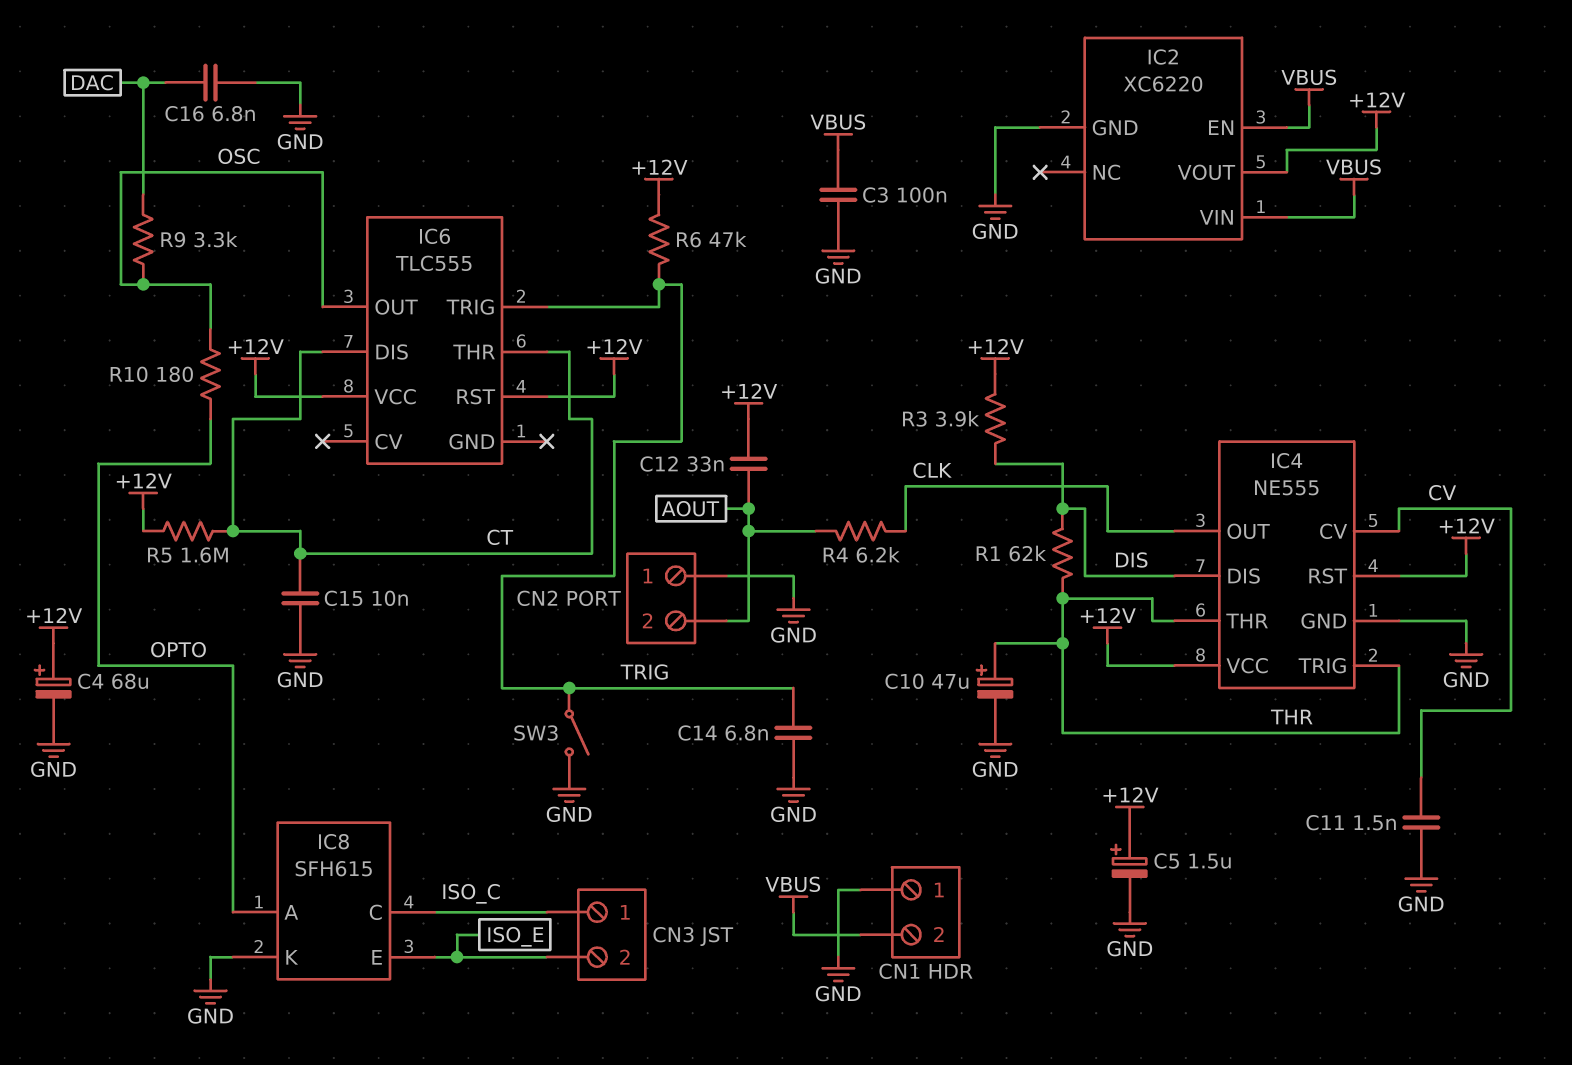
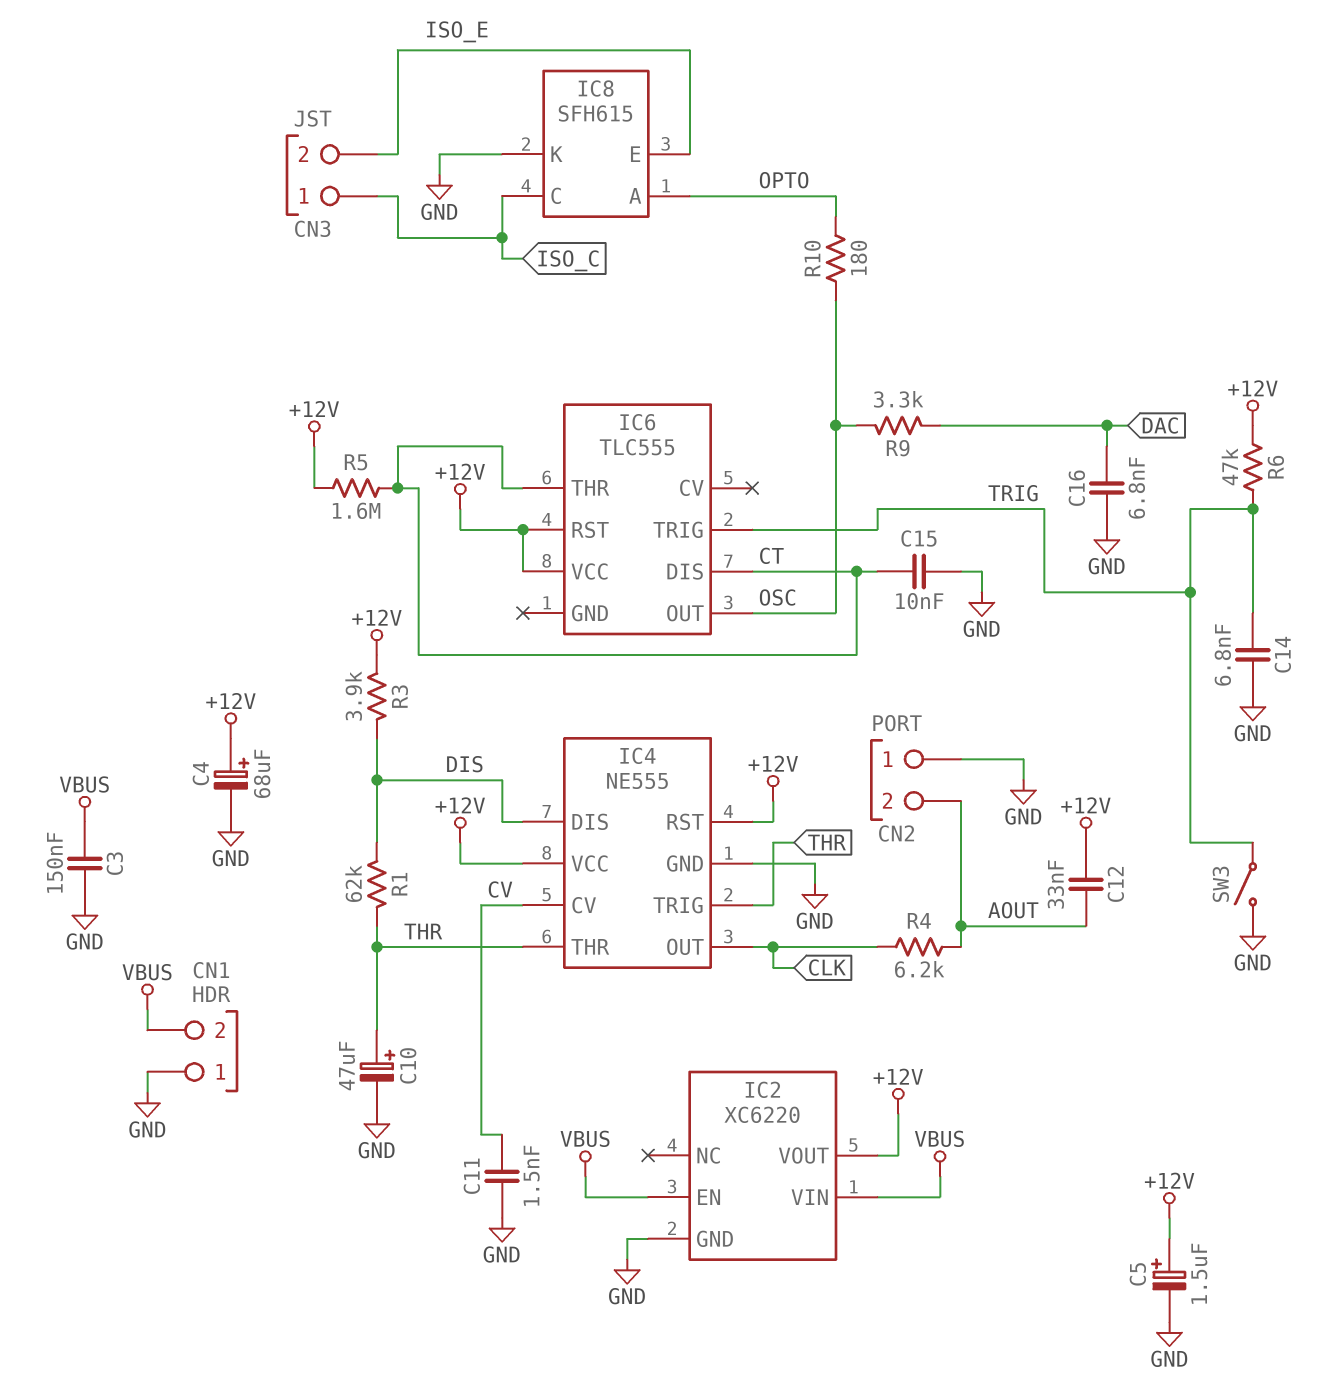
C3: 100nF (GND, VBUS) -> 150nF (GND, VBUS)

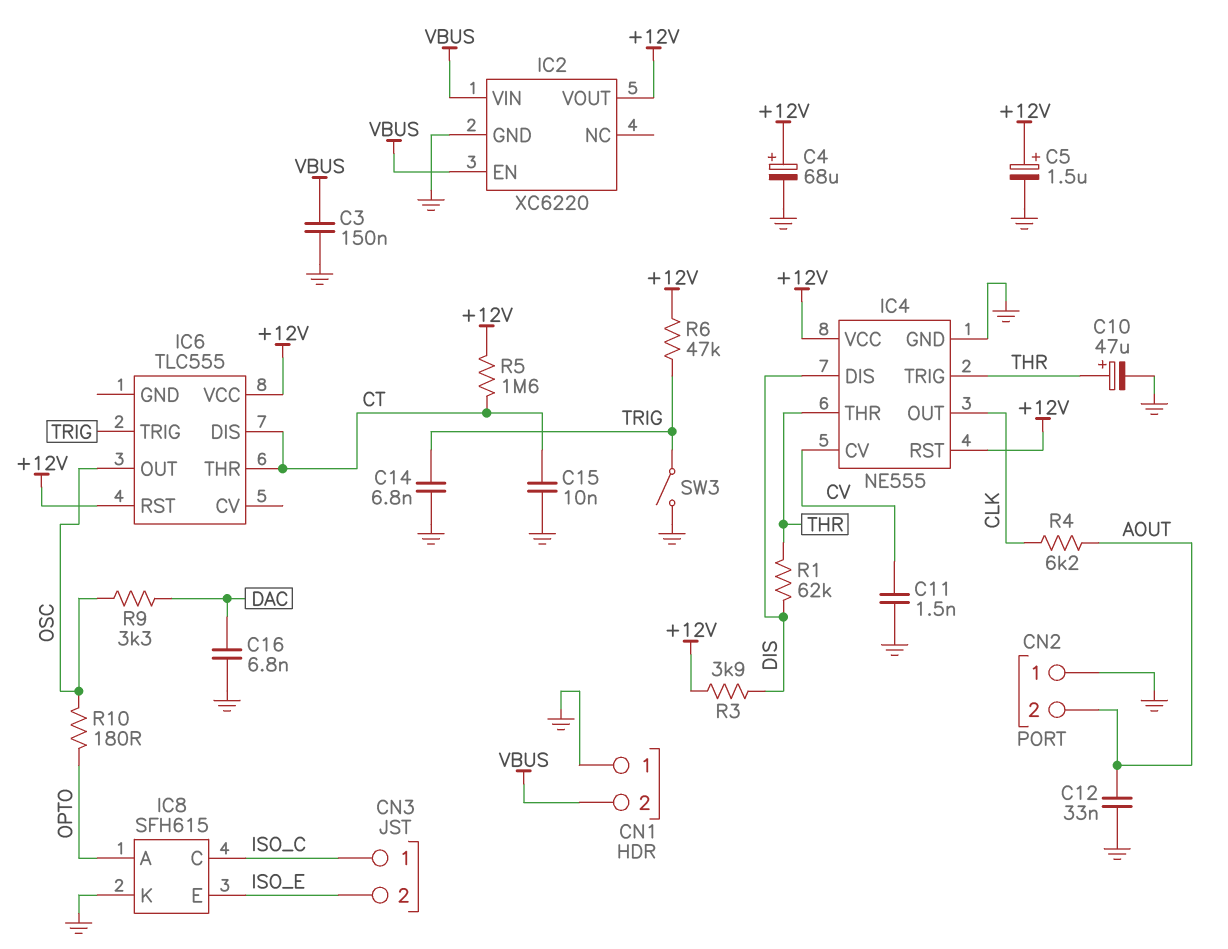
C12: 33nF (+12V, AOUT) -> 33nF (AOUT, GND)

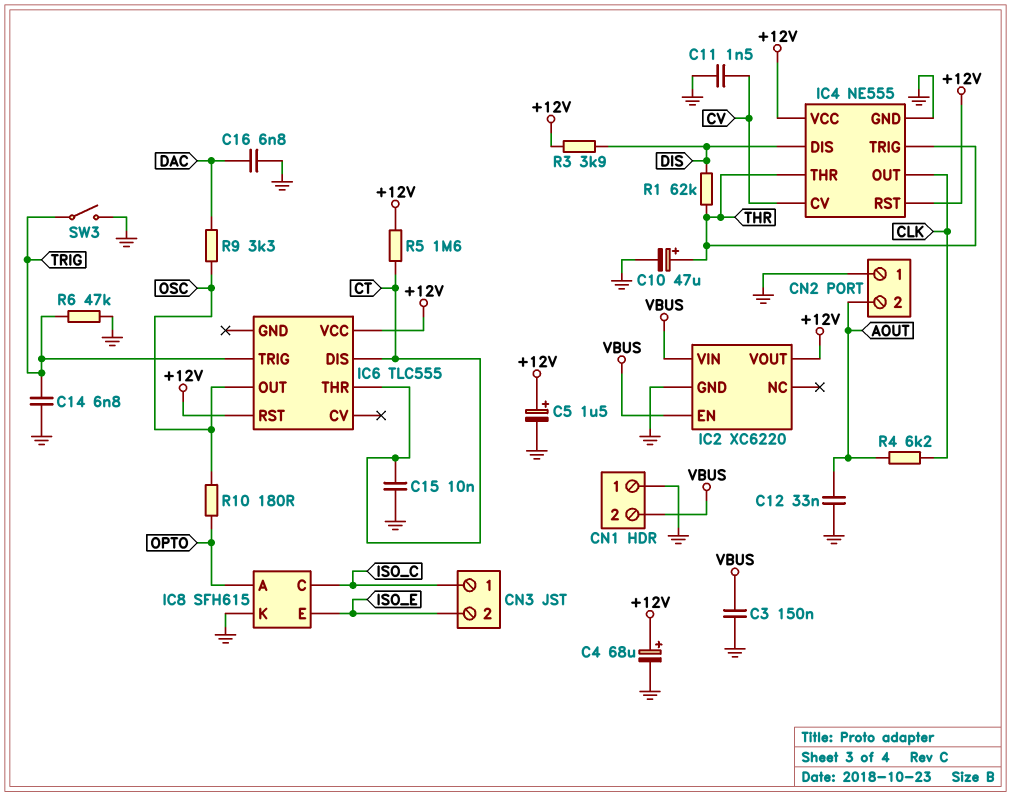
R6: 47k (+12V, TRIG) -> 47k (GND, TRIG)

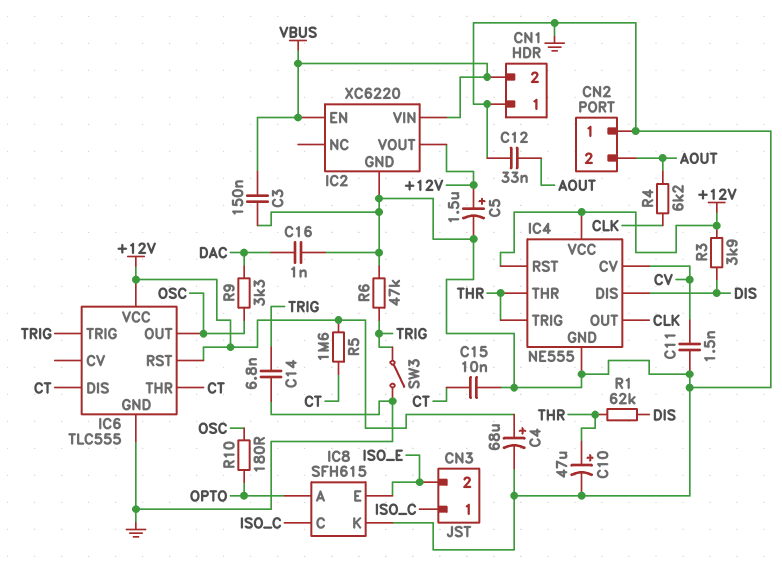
C16: 6.8nF (DAC, GND) -> 1nF (DAC, GND)
IC6 pin GND: none -> GND

